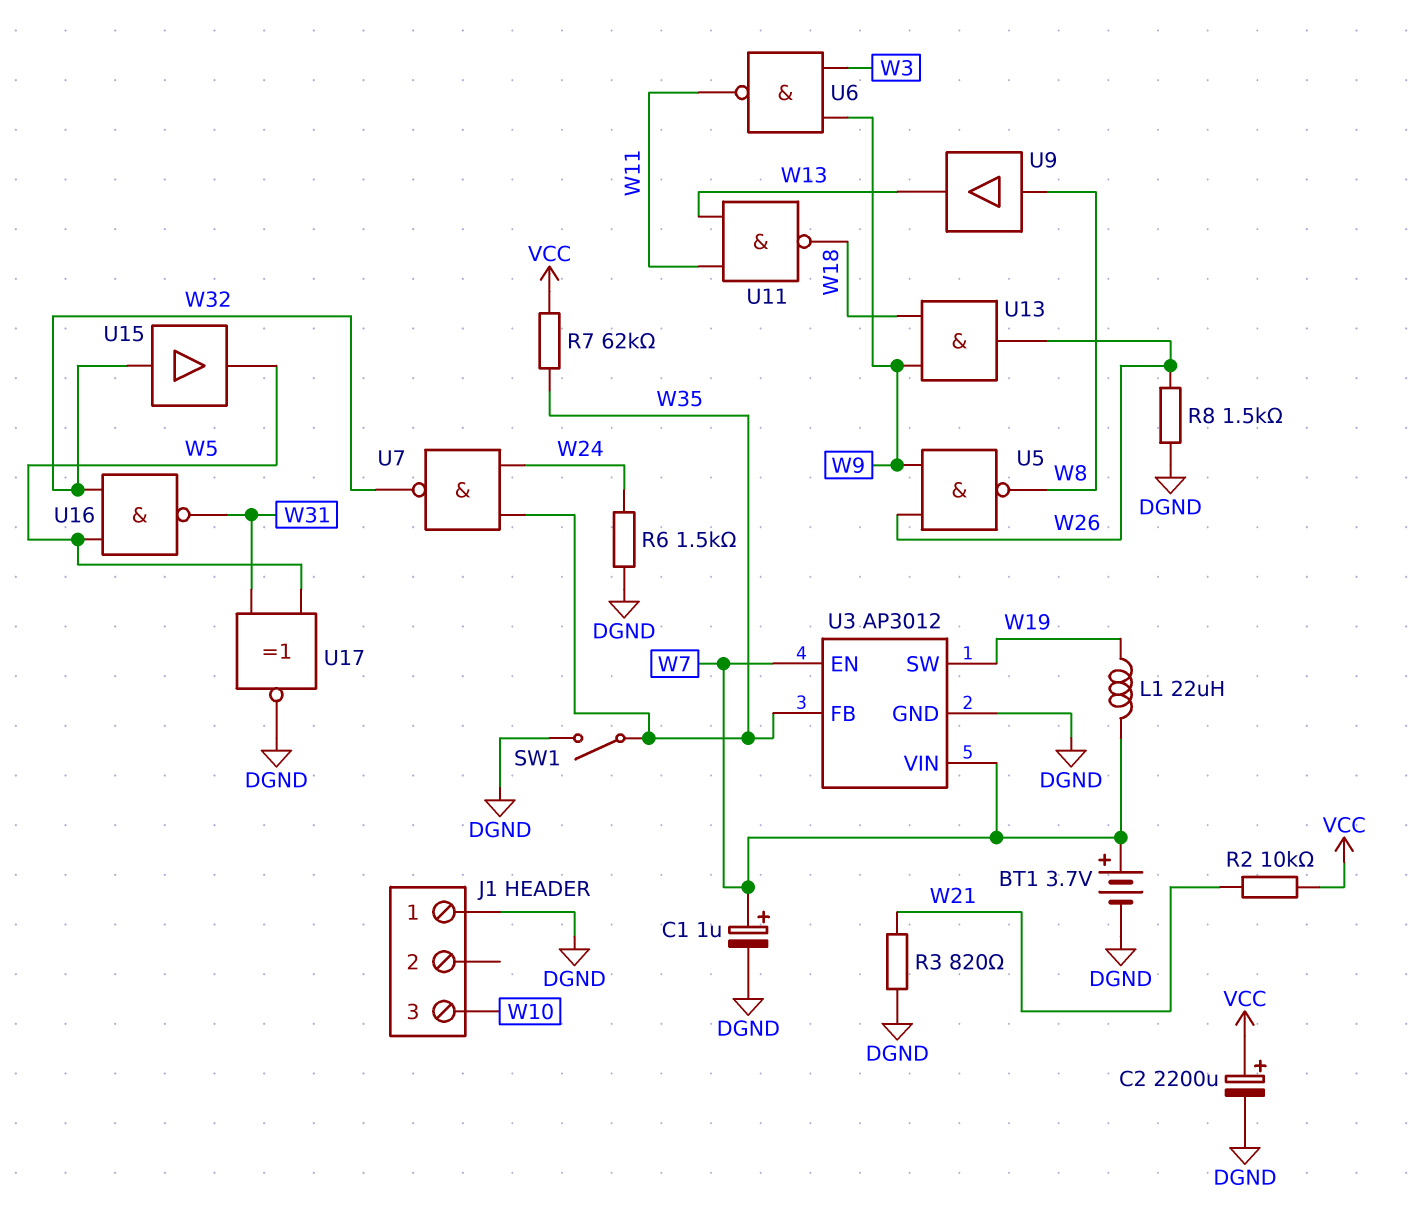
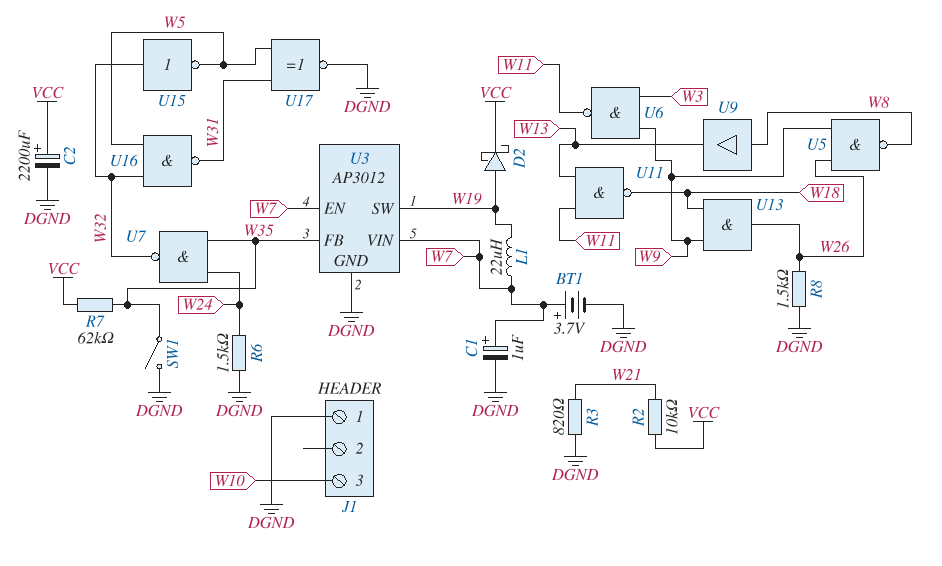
D2: none -> schottky (A W19, K VCC)
U15: buffer (in W32, out W5) -> NOT (in W32, out W5)

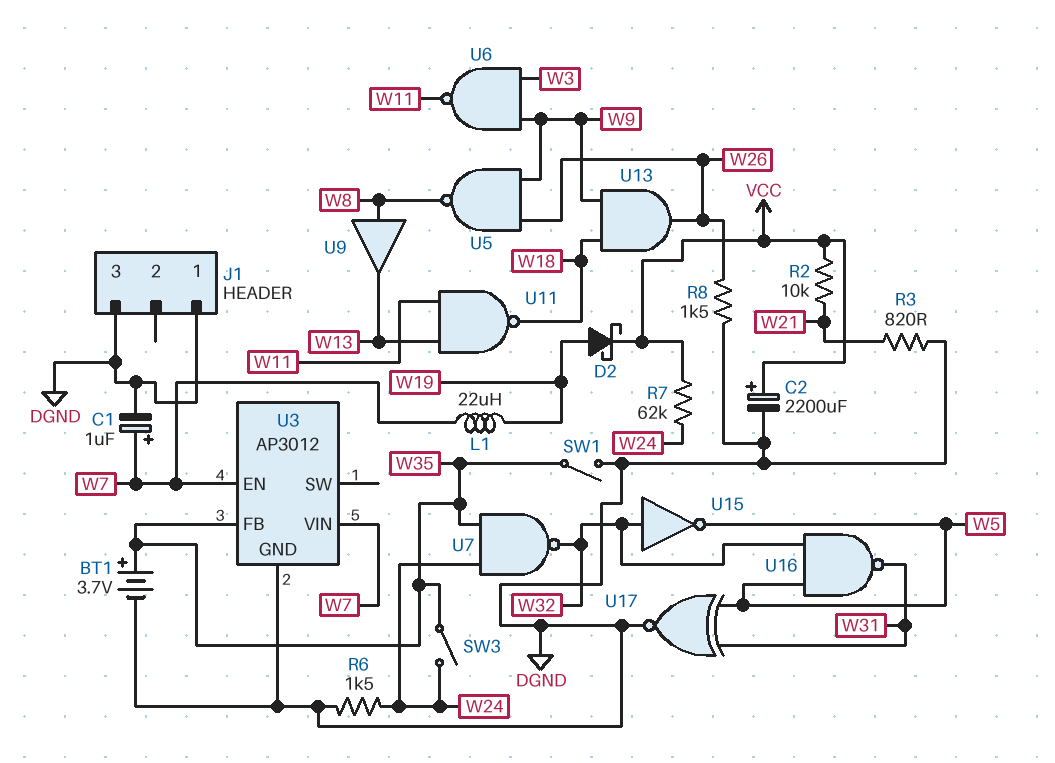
BT1: 3.7V (plus W7, minus DGND) -> 3.7V (plus W35, minus DGND)
J1 pin 3: W10 -> DGND
R7: 62k (VCC, W35) -> 62k (VCC, W24)
SW3: none -> switch (W24, W35)
U3 pin SW: W19 -> none

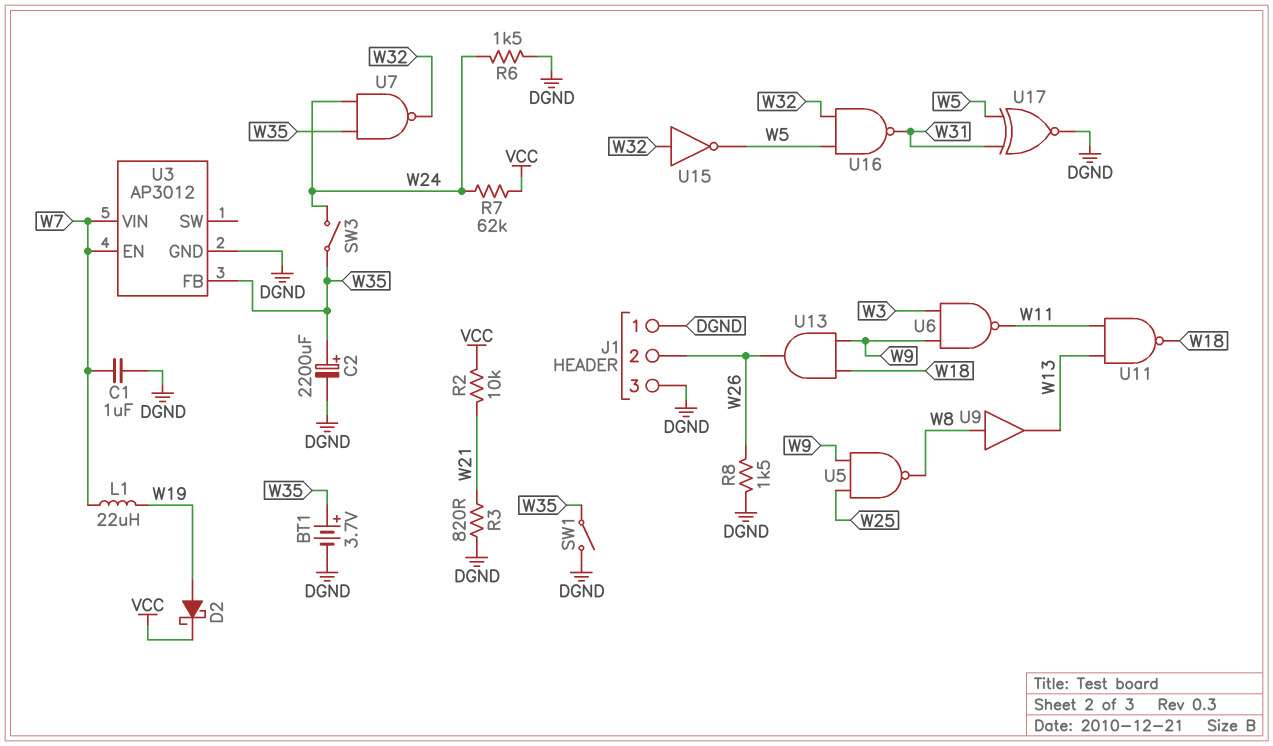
C1: 1uF (plus W7, minus DGND) -> 1uF (DGND, W7)
C2: 2200uF (plus VCC, minus DGND) -> 2200uF (plus W35, minus DGND)
J1 pin 2: none -> W26
U5: NAND (in W9, in W26, out W8) -> NAND (in W9, in W25, out W8)

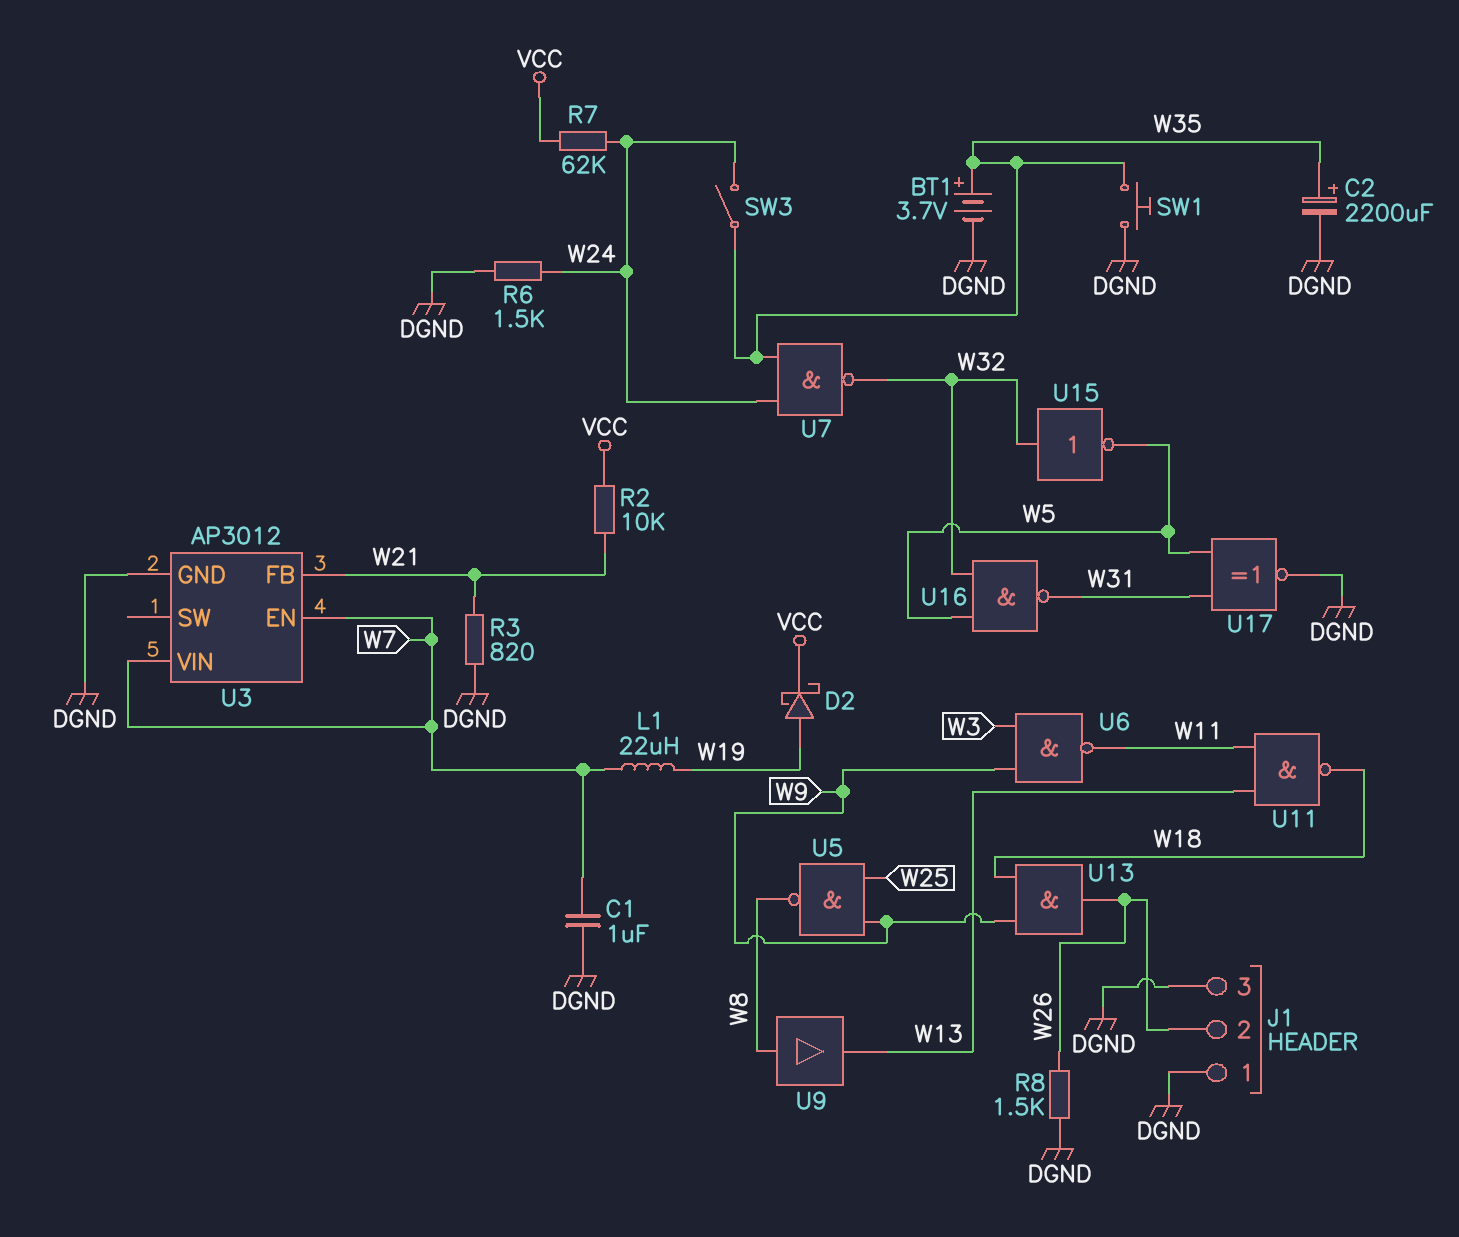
SW1: switch (DGND, W35) -> button (DGND, W35)
U3 pin FB: W35 -> W21

